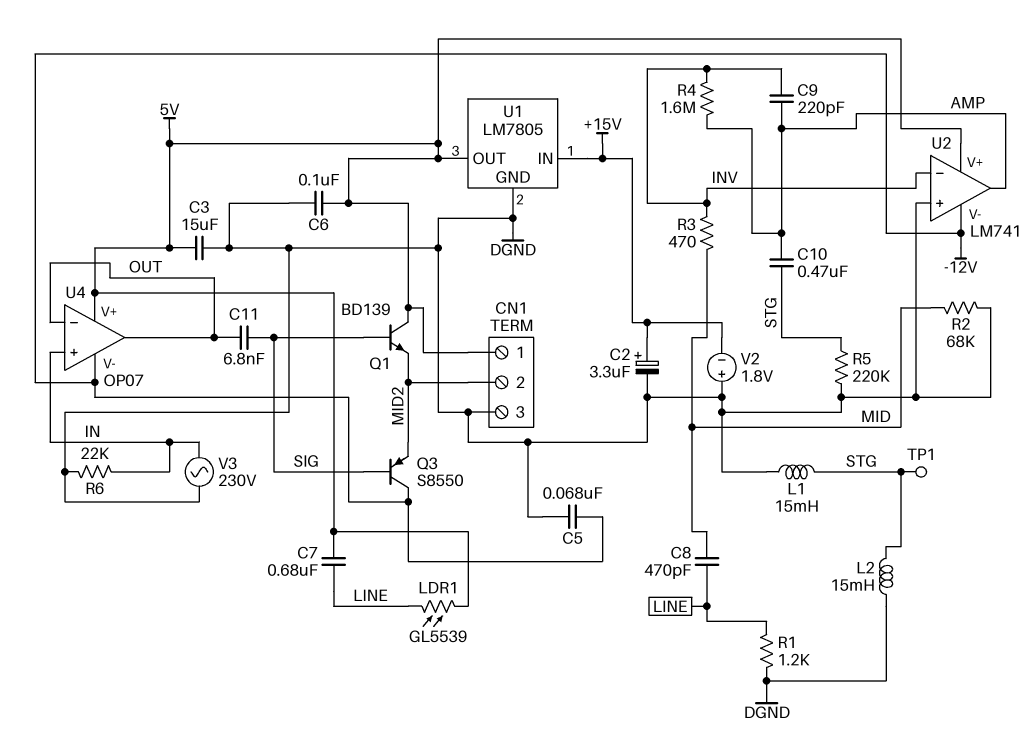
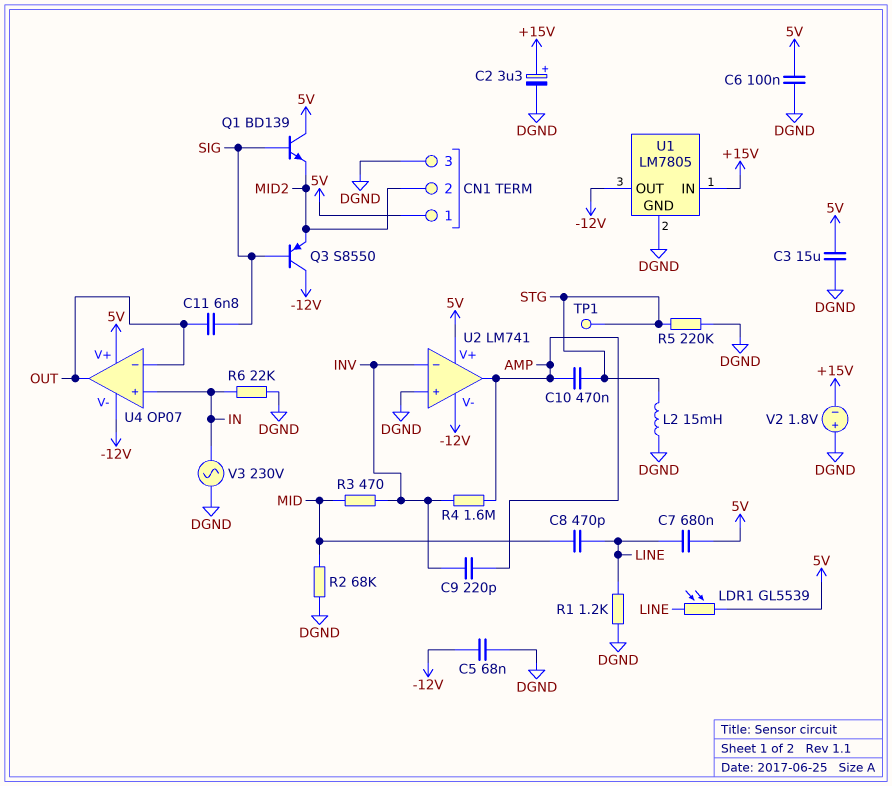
L1: 15mH (DGND, STG) -> none
U1 pin OUT: 5V -> -12V

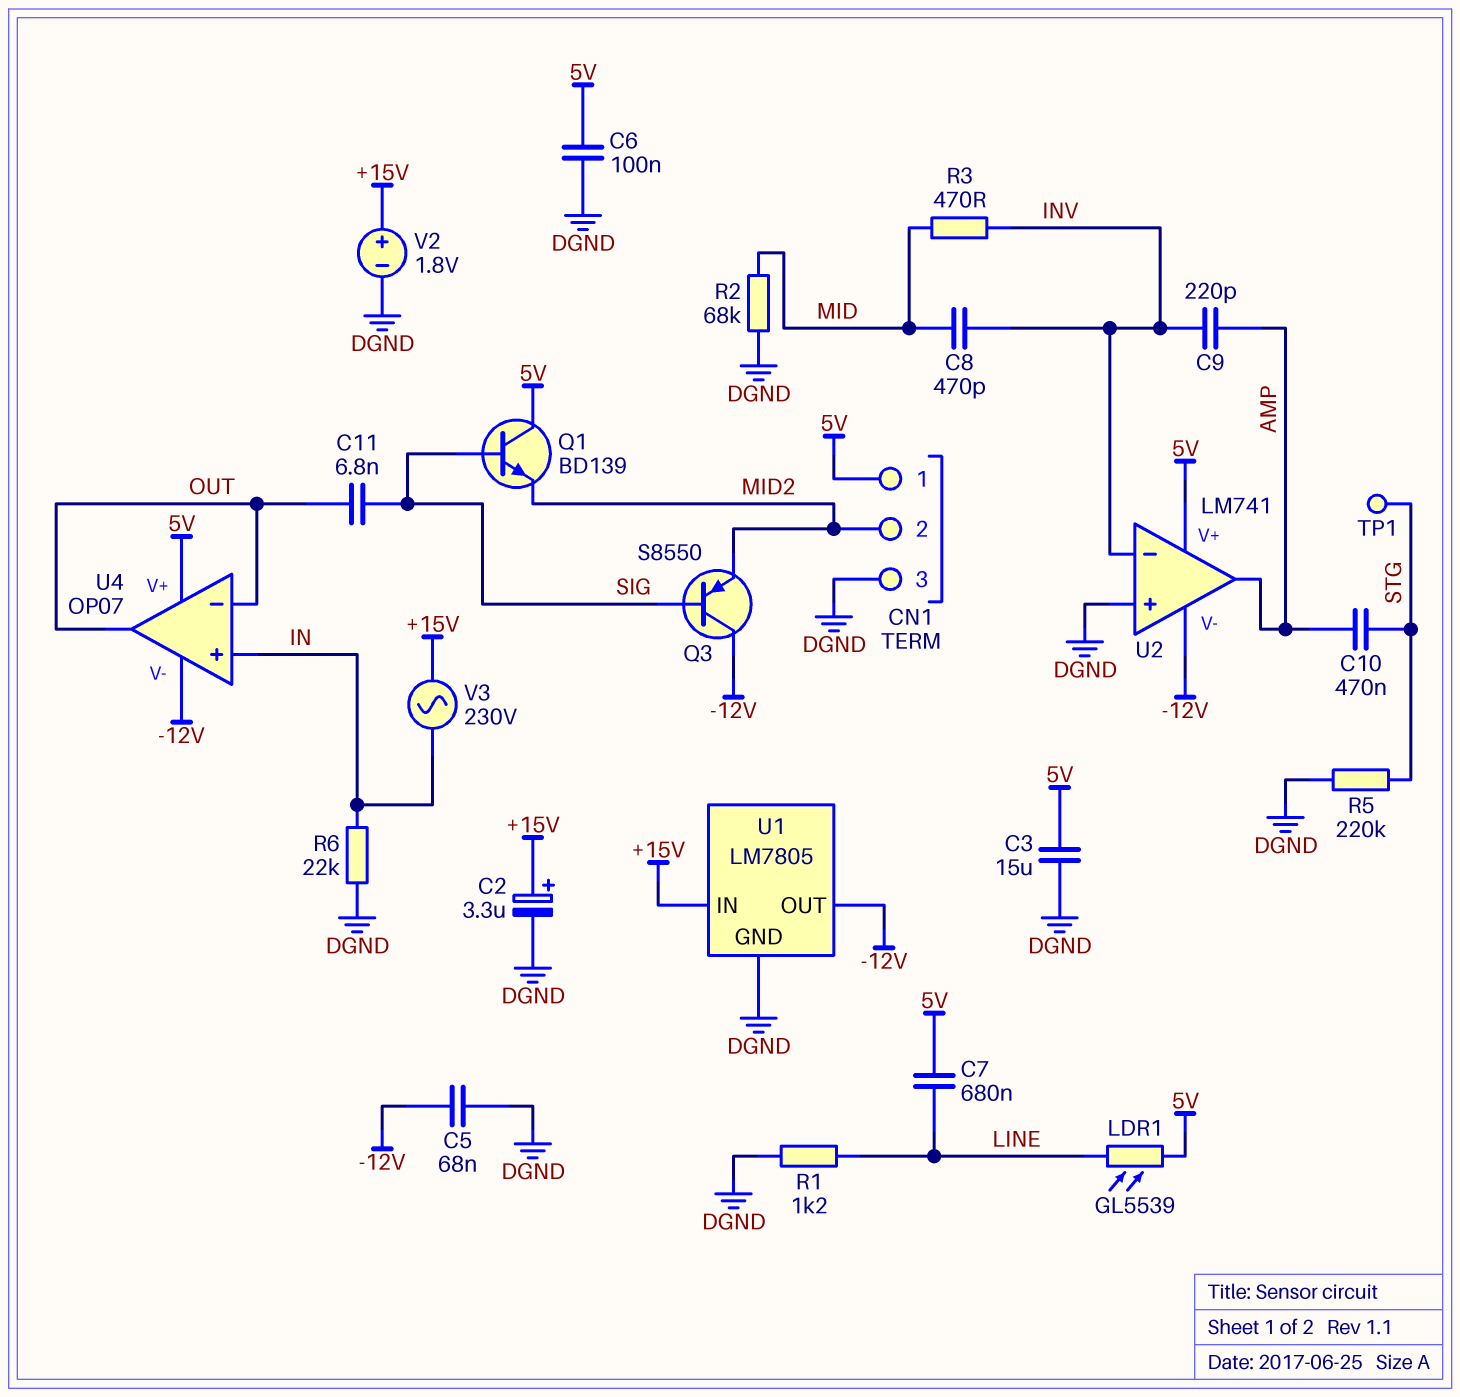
C8: 470pF (LINE, MID) -> 470pF (INV, MID)
L2: 15mH (DGND, STG) -> none
R4: 1.6M (AMP, INV) -> none
V2: 1.8V (plus DGND, minus +15V) -> 1.8V (plus +15V, minus DGND)
V3: AC 230V (DGND, IN) -> AC 230V (+15V, IN)

